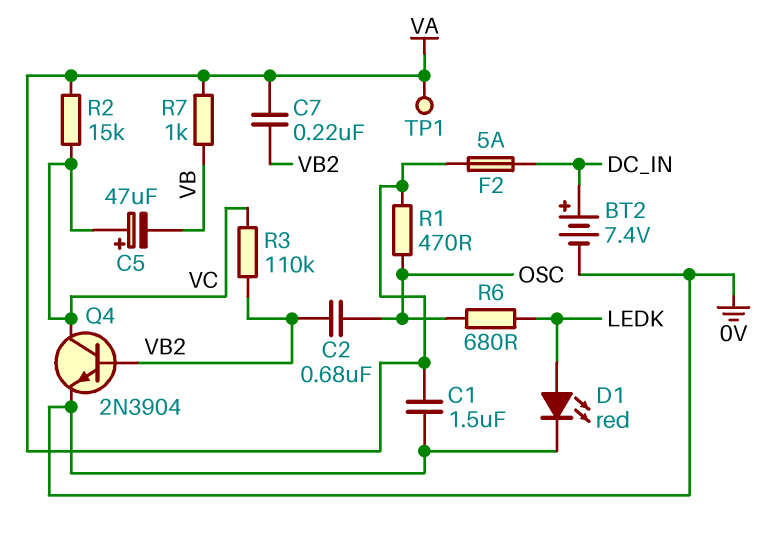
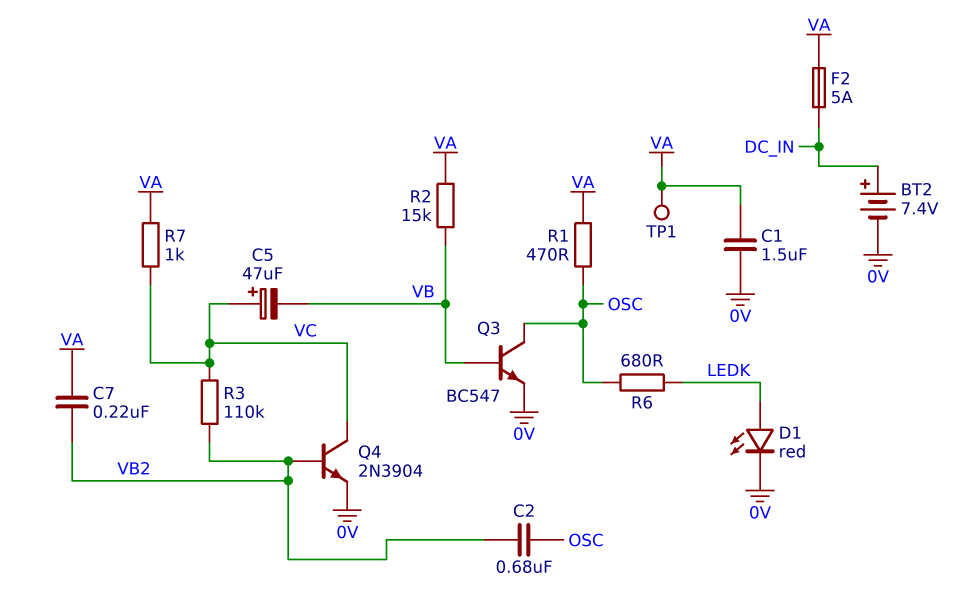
Q3: none -> NPN BC547 (B VB, C OSC, E 0V)
R2: 15k (VA, VC) -> 15k (VA, VB)
R7: 1k (VA, VB) -> 1k (VA, VC)

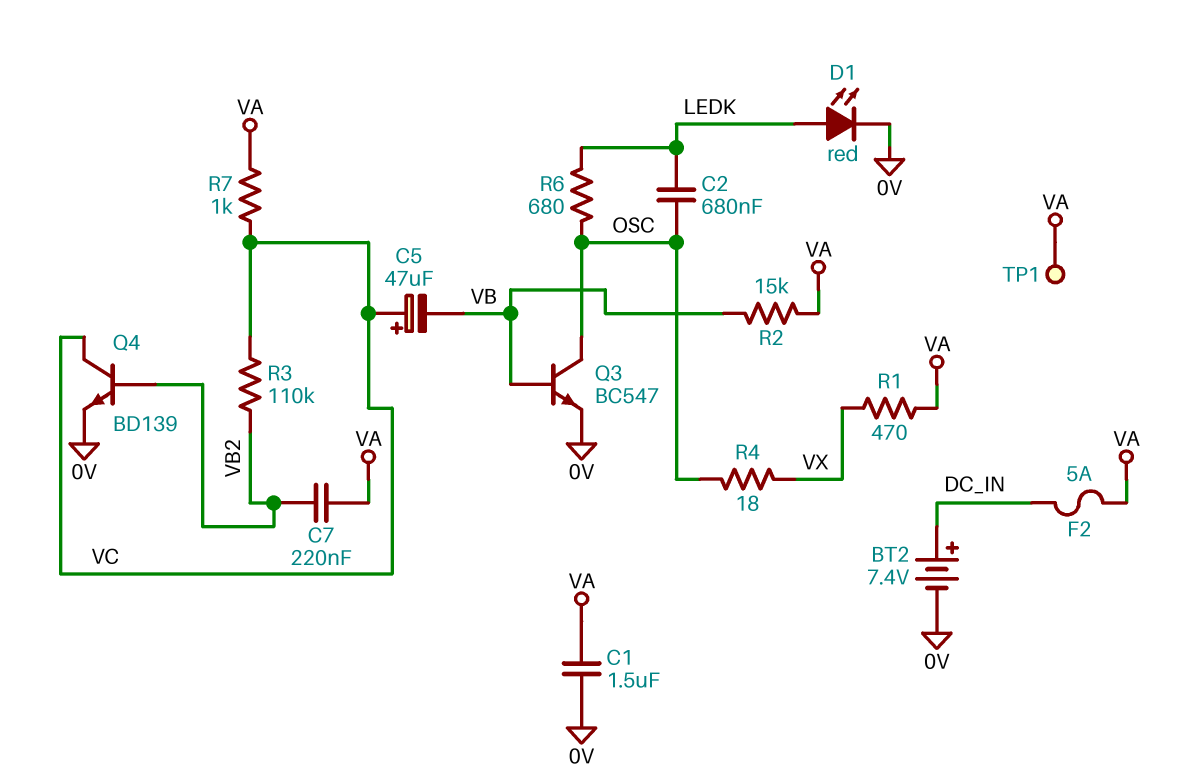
C2: 680nF (OSC, VB2) -> 680nF (LEDK, OSC)
Q4: NPN 2N3904 (B VB2, C VC, E 0V) -> NPN BD139 (B VB2, C VC, E 0V)
R1: 470 (OSC, VA) -> 470 (VA, VX)
R4: none -> 18 (OSC, VX)

